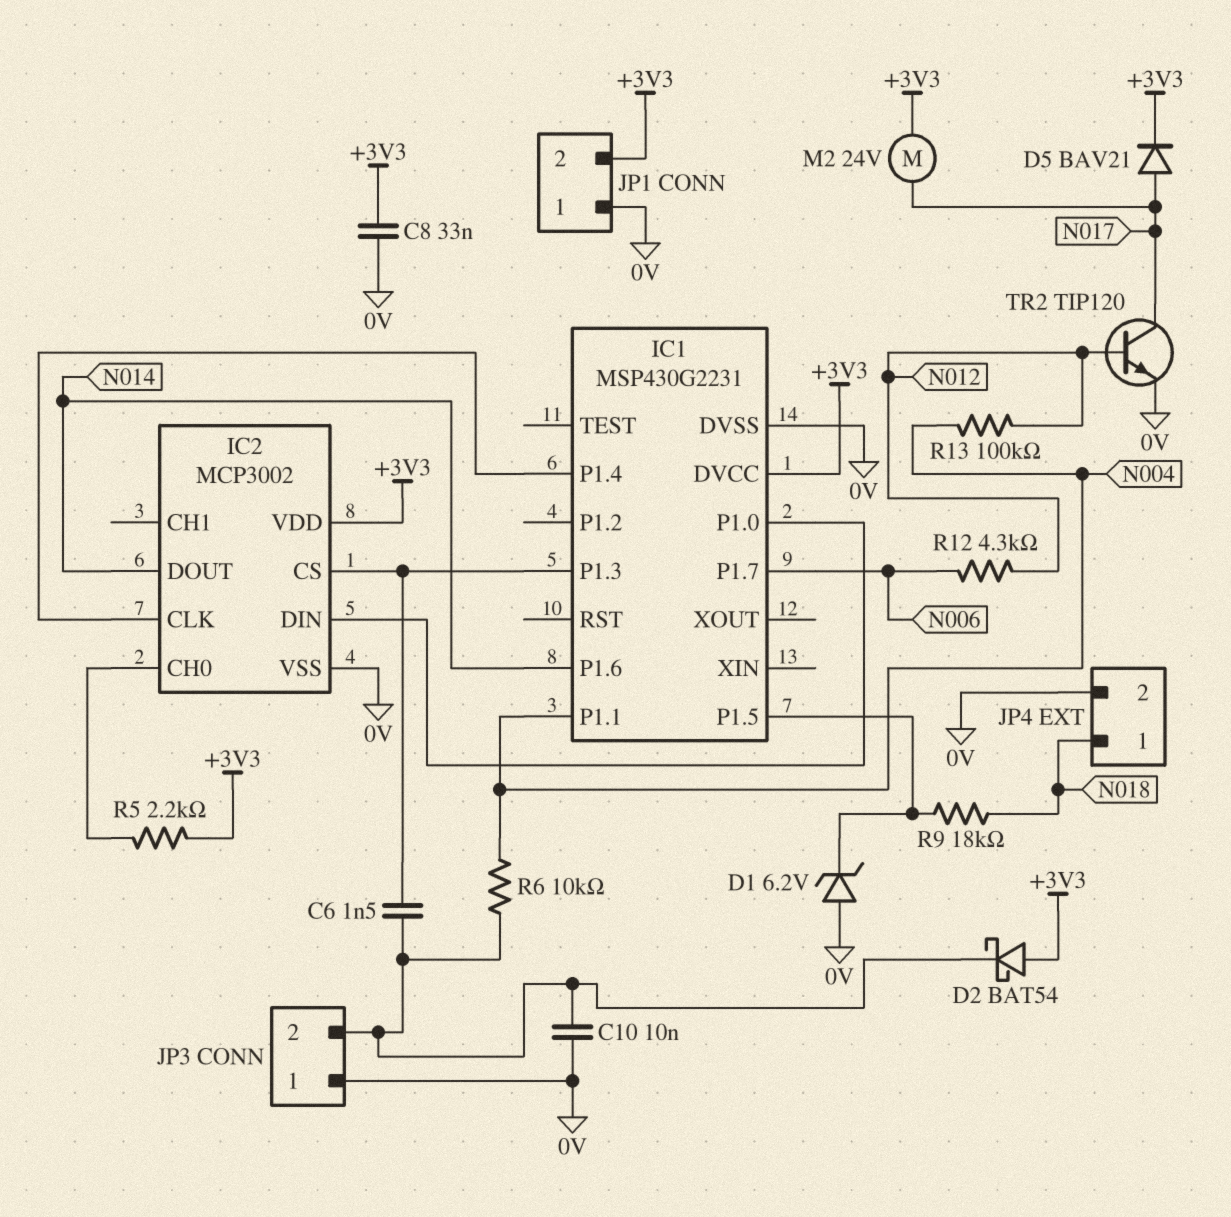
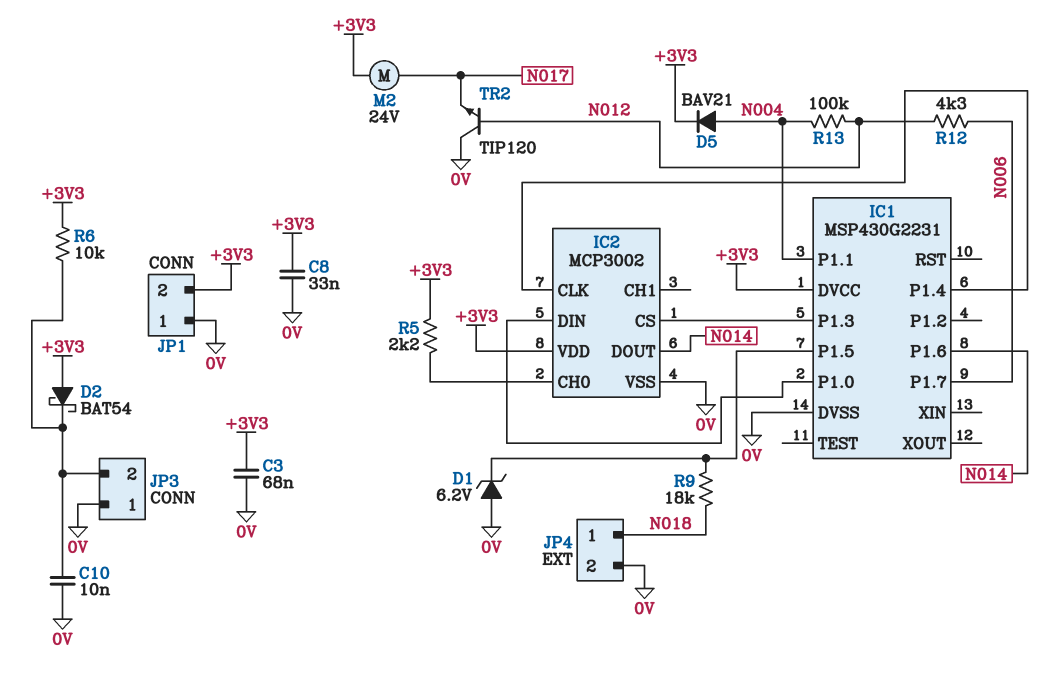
C3: none -> 68nF (+3V3, 0V)
C6: 1.5nF (IC1/P1.3, JP3/2) -> none
D5: diode BAV21 (A N017, K +3V3) -> diode BAV21 (A N004, K +3V3)
R6: 10k (JP3/2, N004) -> 10k (+3V3, JP3/2)
TR2: NPN TIP120 (B N012, C N017, E 0V) -> NPN TIP120 (B N012, C 0V, E N017)

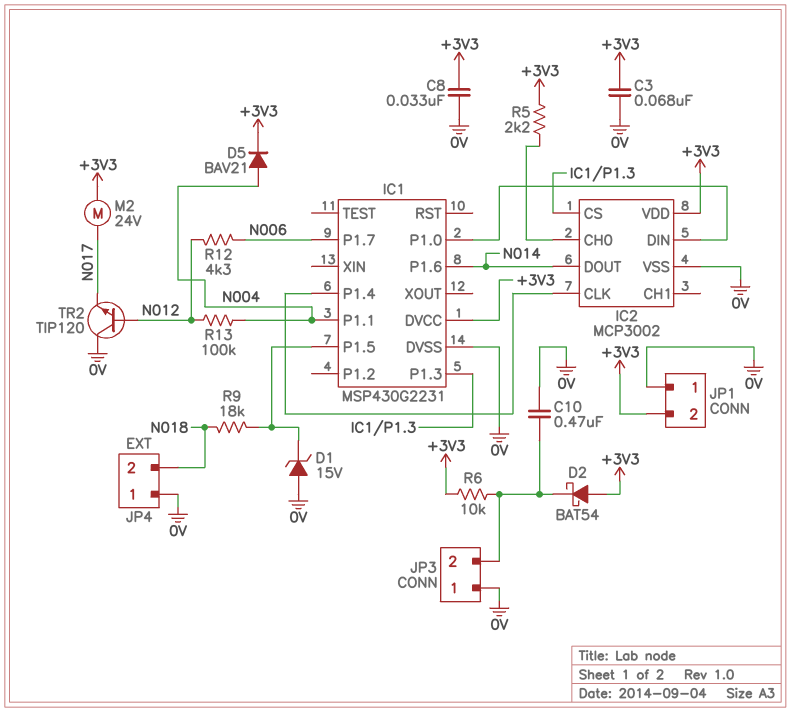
C10: 10nF (0V, JP3/2) -> 470nF (0V, JP3/2)
D1: zener 6.2V (A 0V, K IC1/P1.5) -> zener 15V (A 0V, K IC1/P1.5)
JP4 pin 1: N018 -> 0V
JP4 pin 2: 0V -> N018

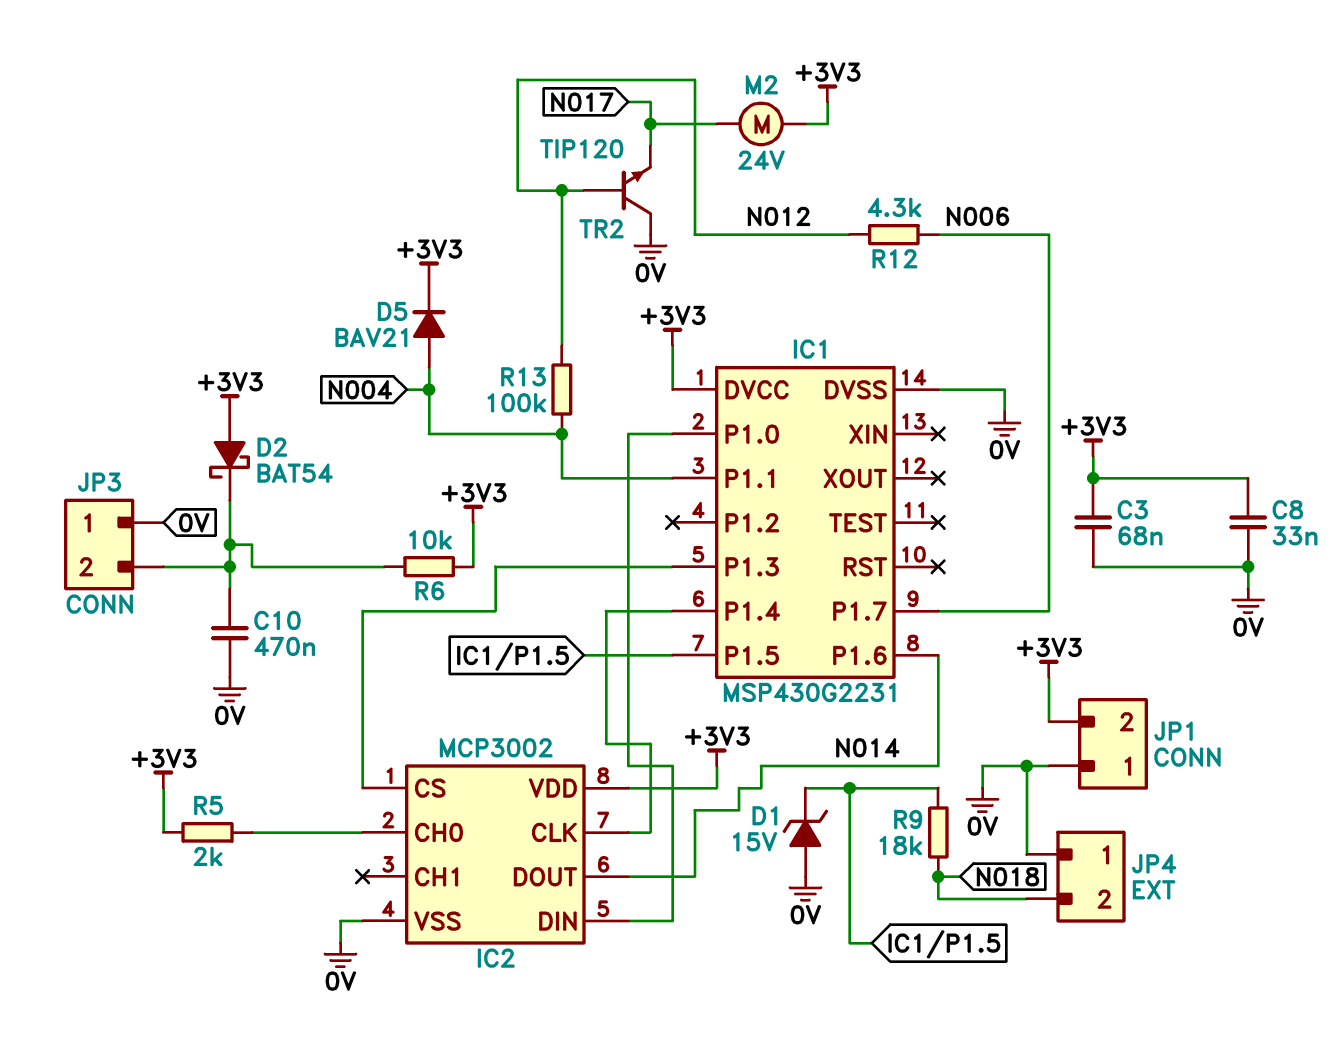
R5: 2.2k (+3V3, IC2/CH0) -> 2k (+3V3, IC2/CH0)

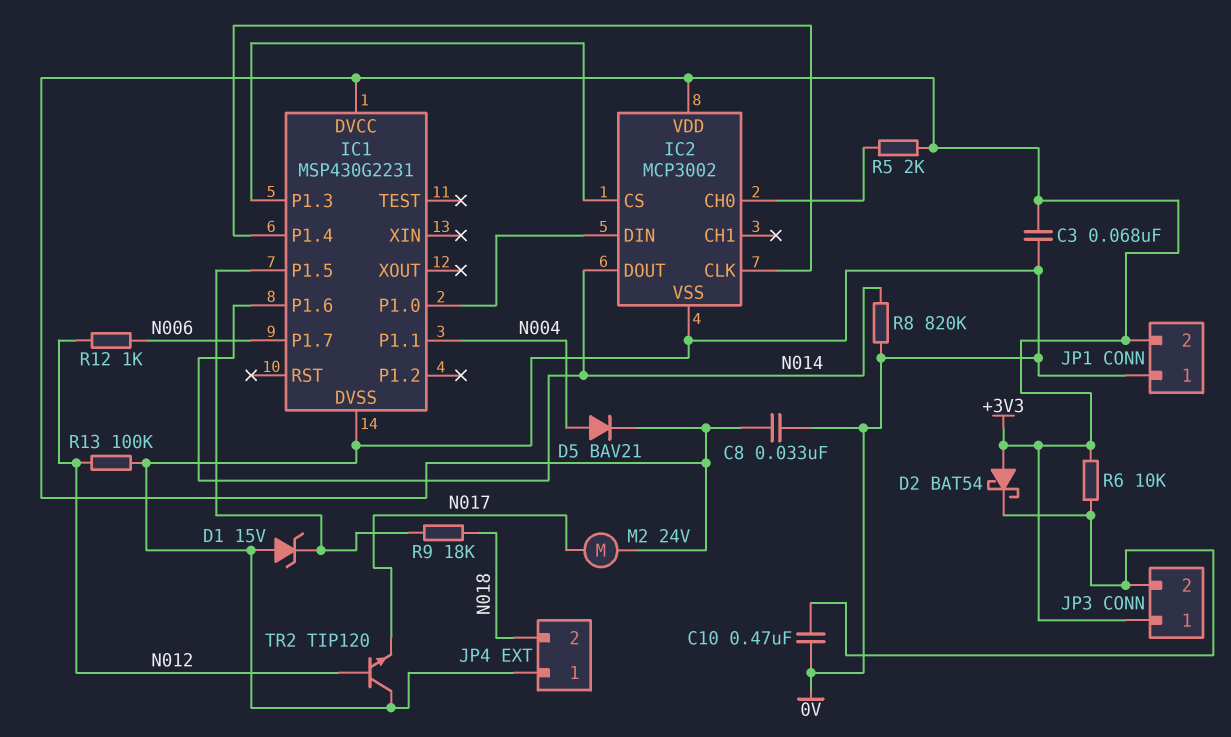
JP3 pin 1: 0V -> +3V3
R8: none -> 820k (0V, N014)
R12: 4.3k (N006, N012) -> 1k (N006, N012)
R13: 100k (N004, N012) -> 100k (0V, N012)

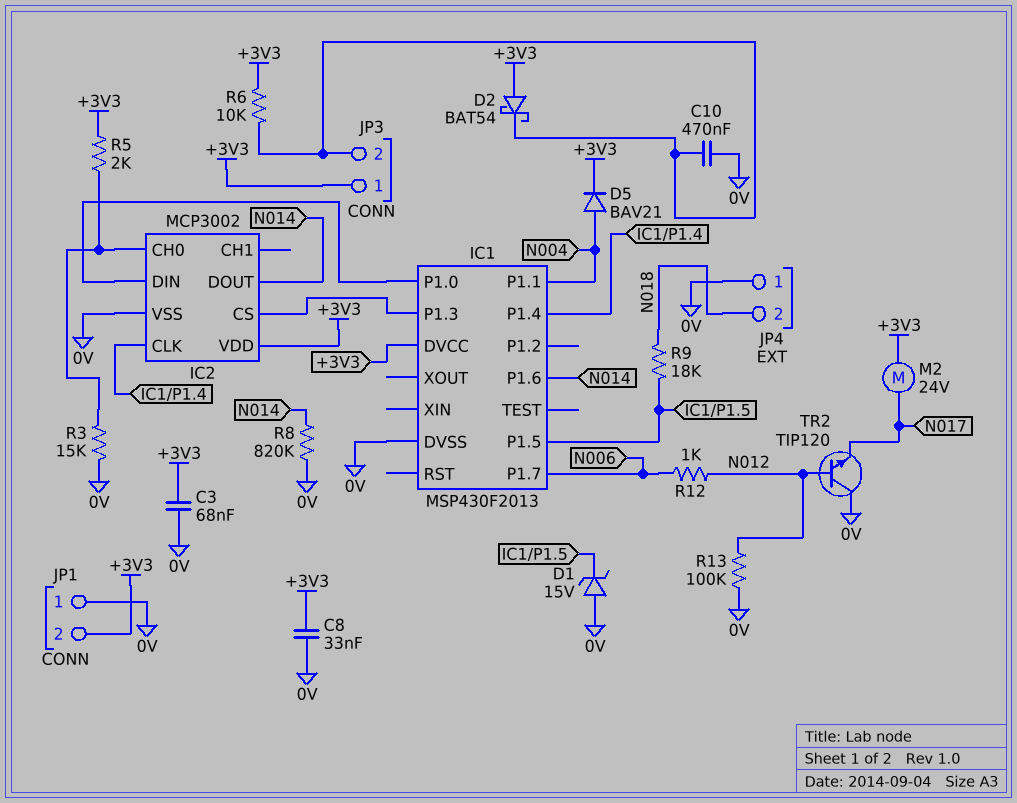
IC1: MSP430G2231 -> MSP430F2013
R3: none -> 15k (0V, IC2/CH0)

